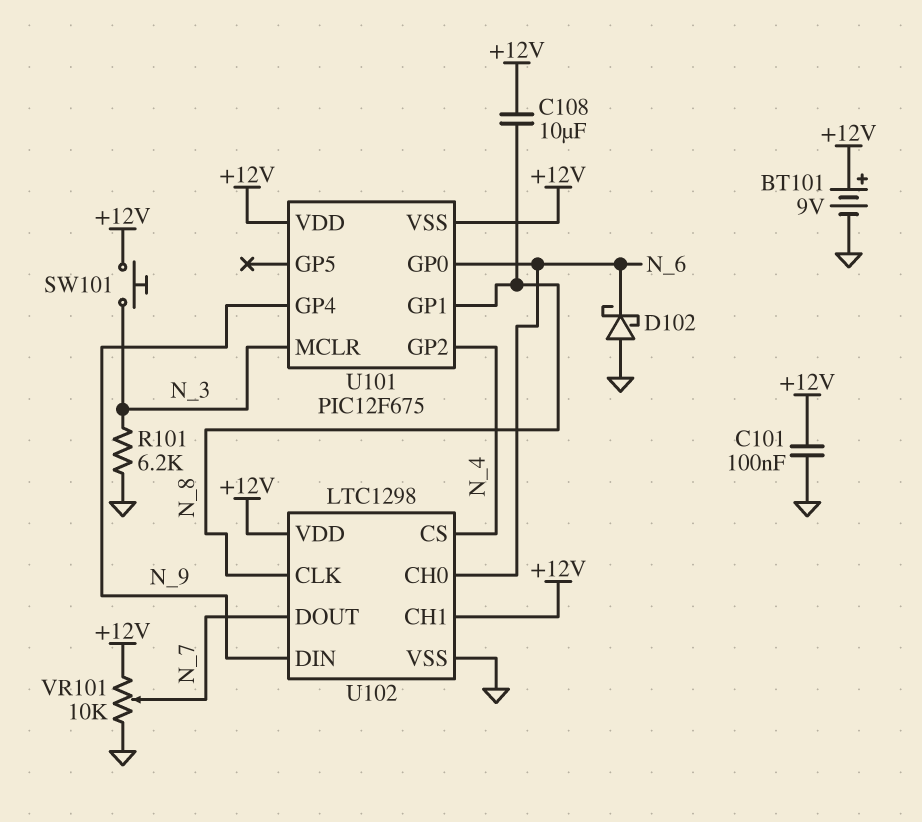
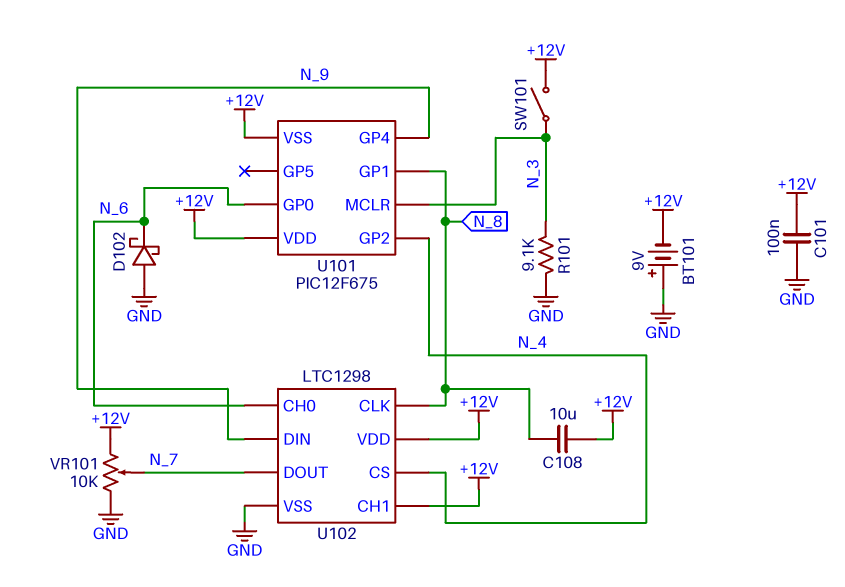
BT101: 9V (plus +12V, minus GND) -> 9V (plus GND, minus +12V)
R101: 6.2k (GND, N_3) -> 9.1k (GND, N_3)
SW101: button (+12V, N_3) -> switch (+12V, N_3)

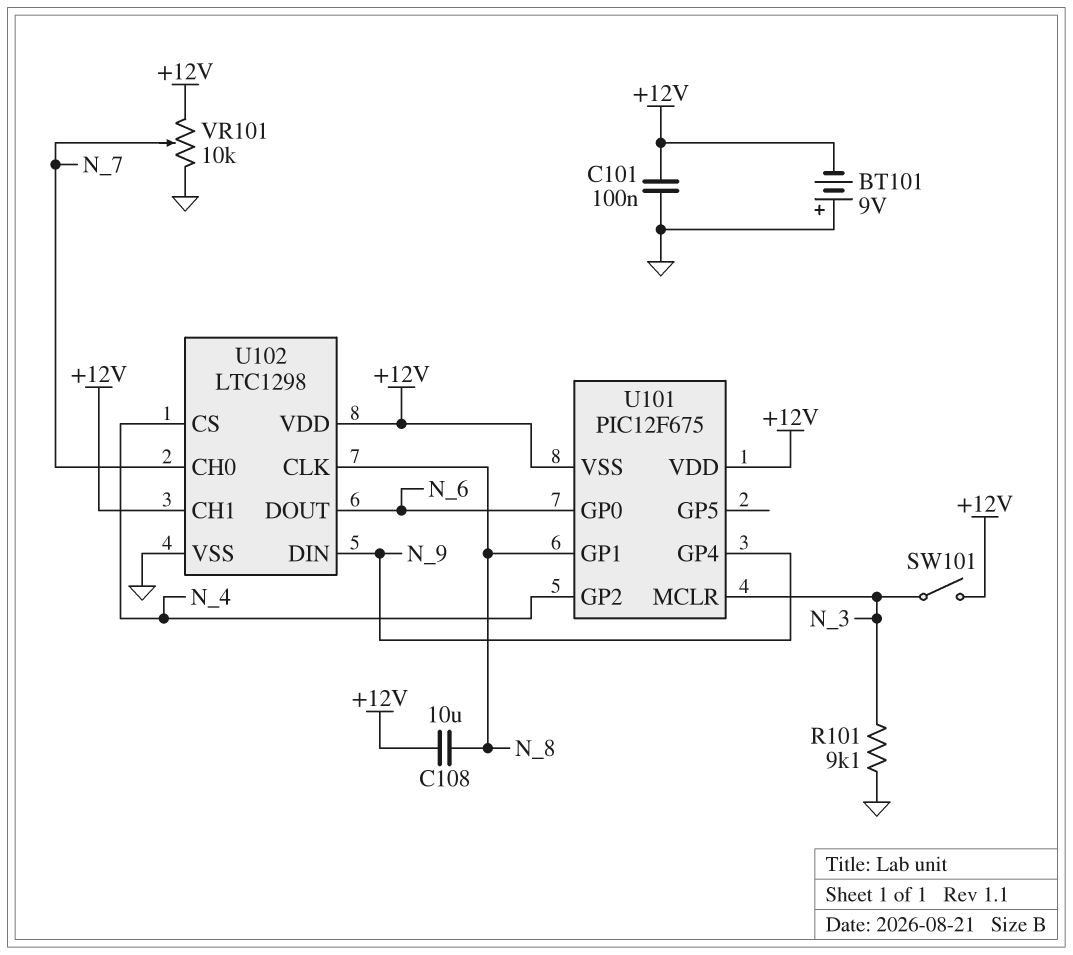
D102: schottky (A GND, K N_6) -> none
U102 pin CH0: N_6 -> N_7
U102 pin DOUT: N_7 -> N_6

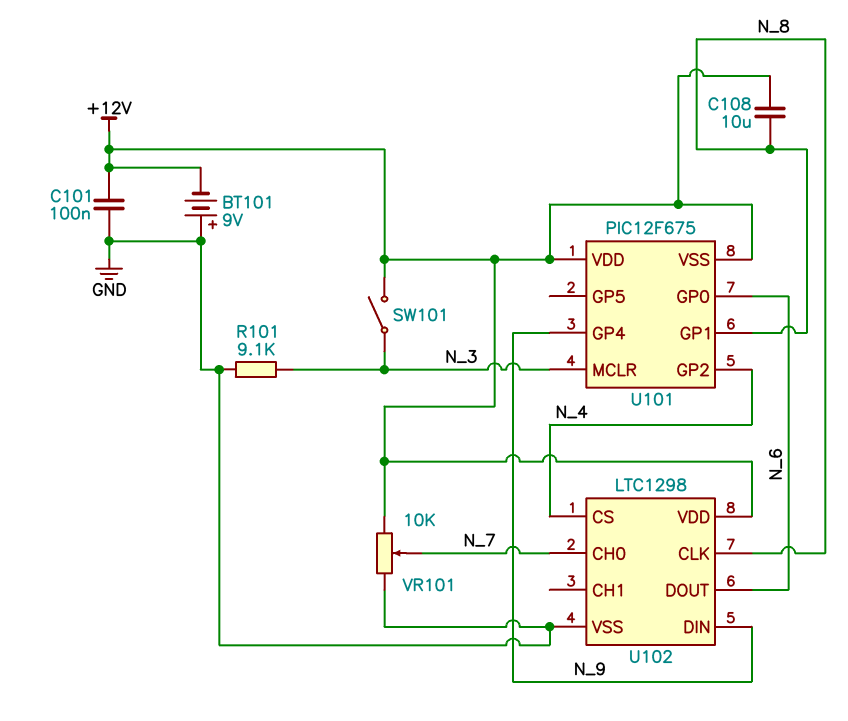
U102 pin CH1: +12V -> none

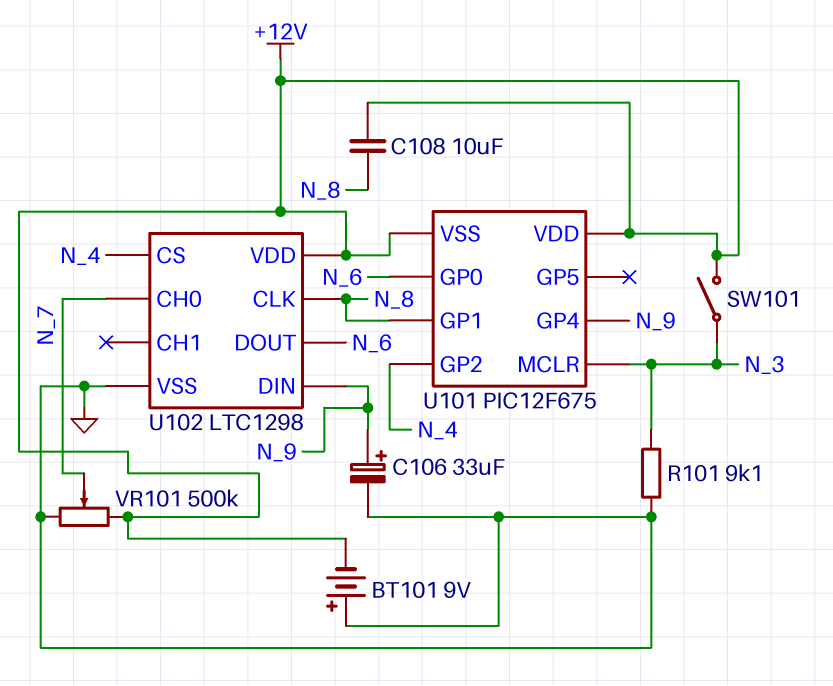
C101: 100nF (+12V, GND) -> none
C106: none -> 33uF (plus N_9, minus GND)
VR101: 10k (+12V, GND, wiper N_7) -> 500k (+12V, GND, wiper N_7)

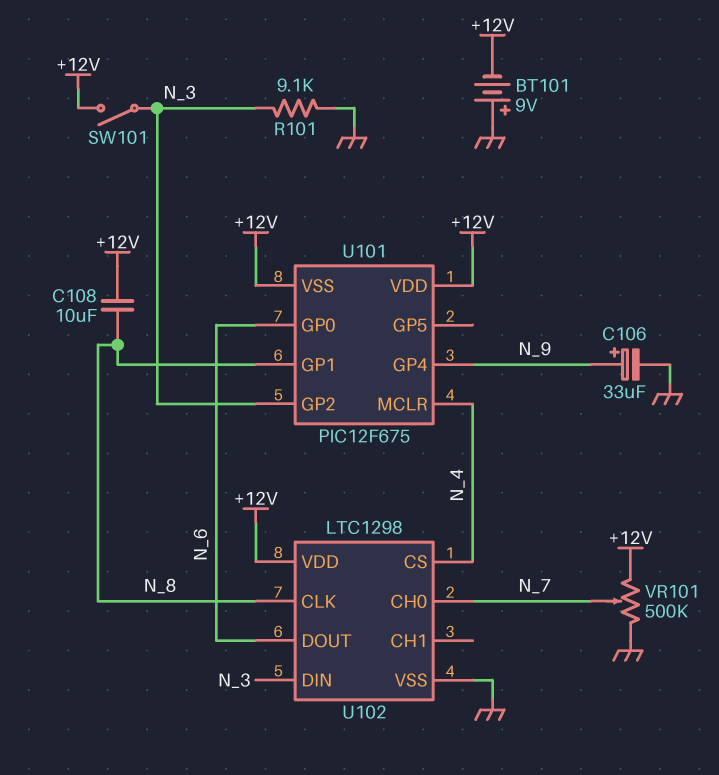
U101 pin GP2: N_4 -> N_3
U101 pin MCLR: N_3 -> N_4
U102 pin DIN: N_9 -> N_3

